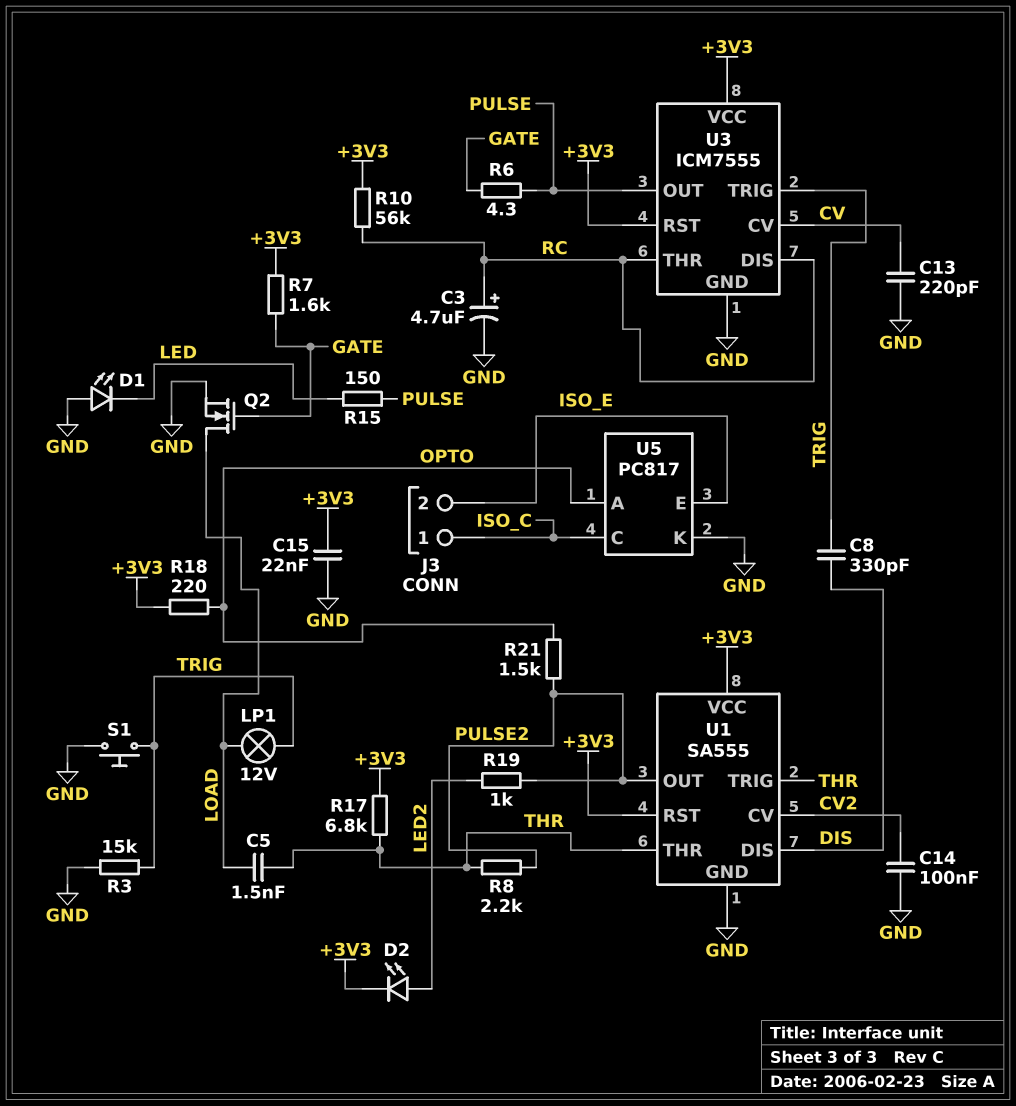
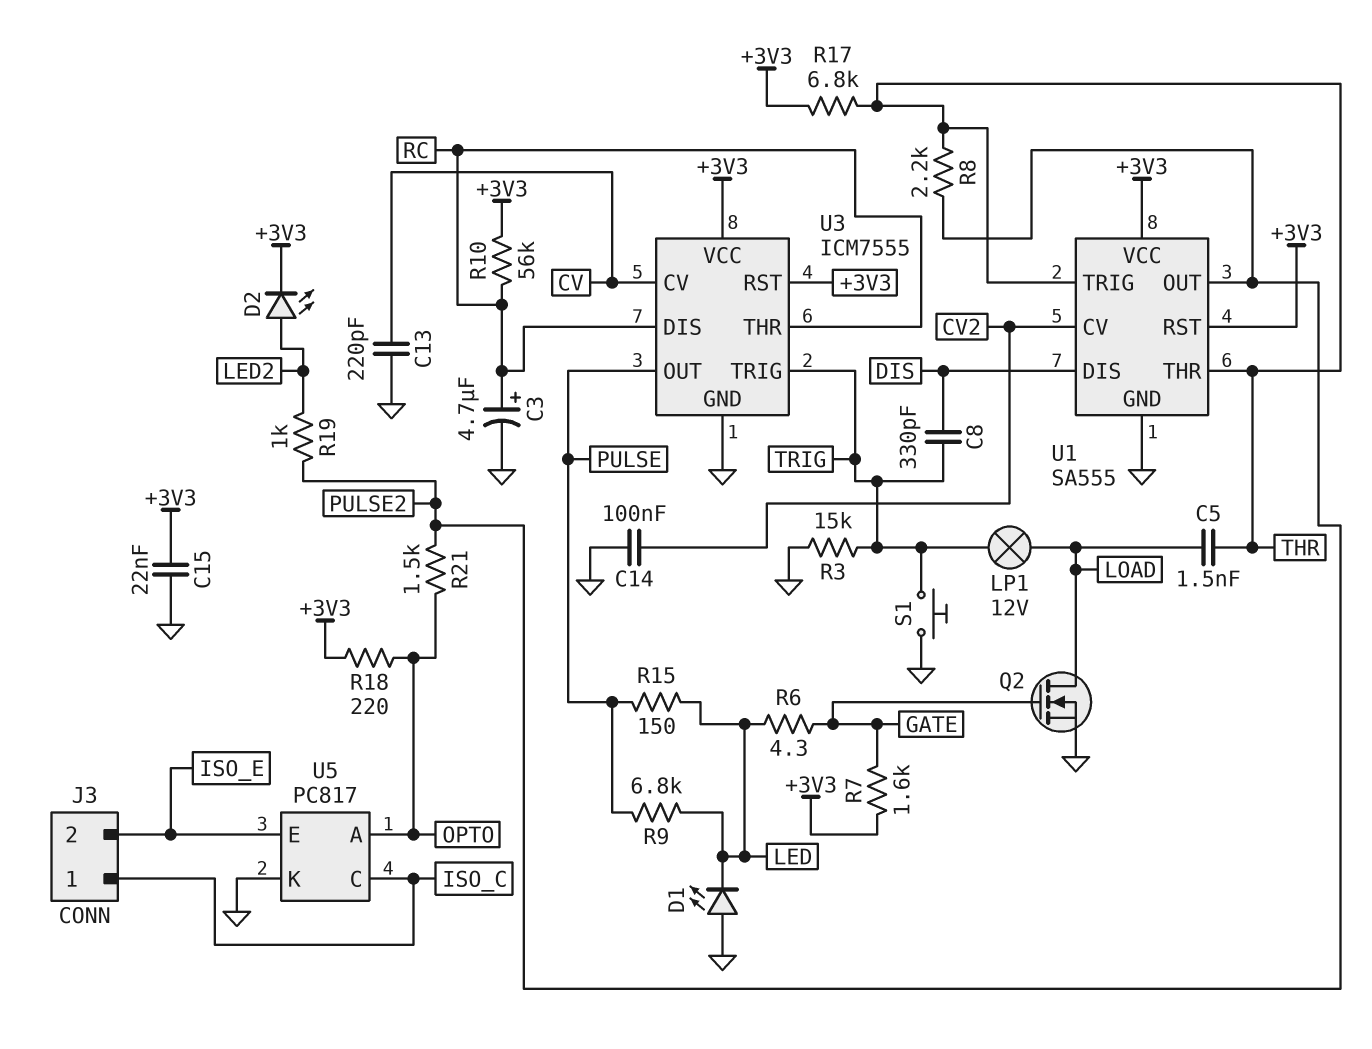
R6: 4.3 (GATE, PULSE) -> 4.3 (GATE, LED)
R9: none -> 6.8k (LED, PULSE)

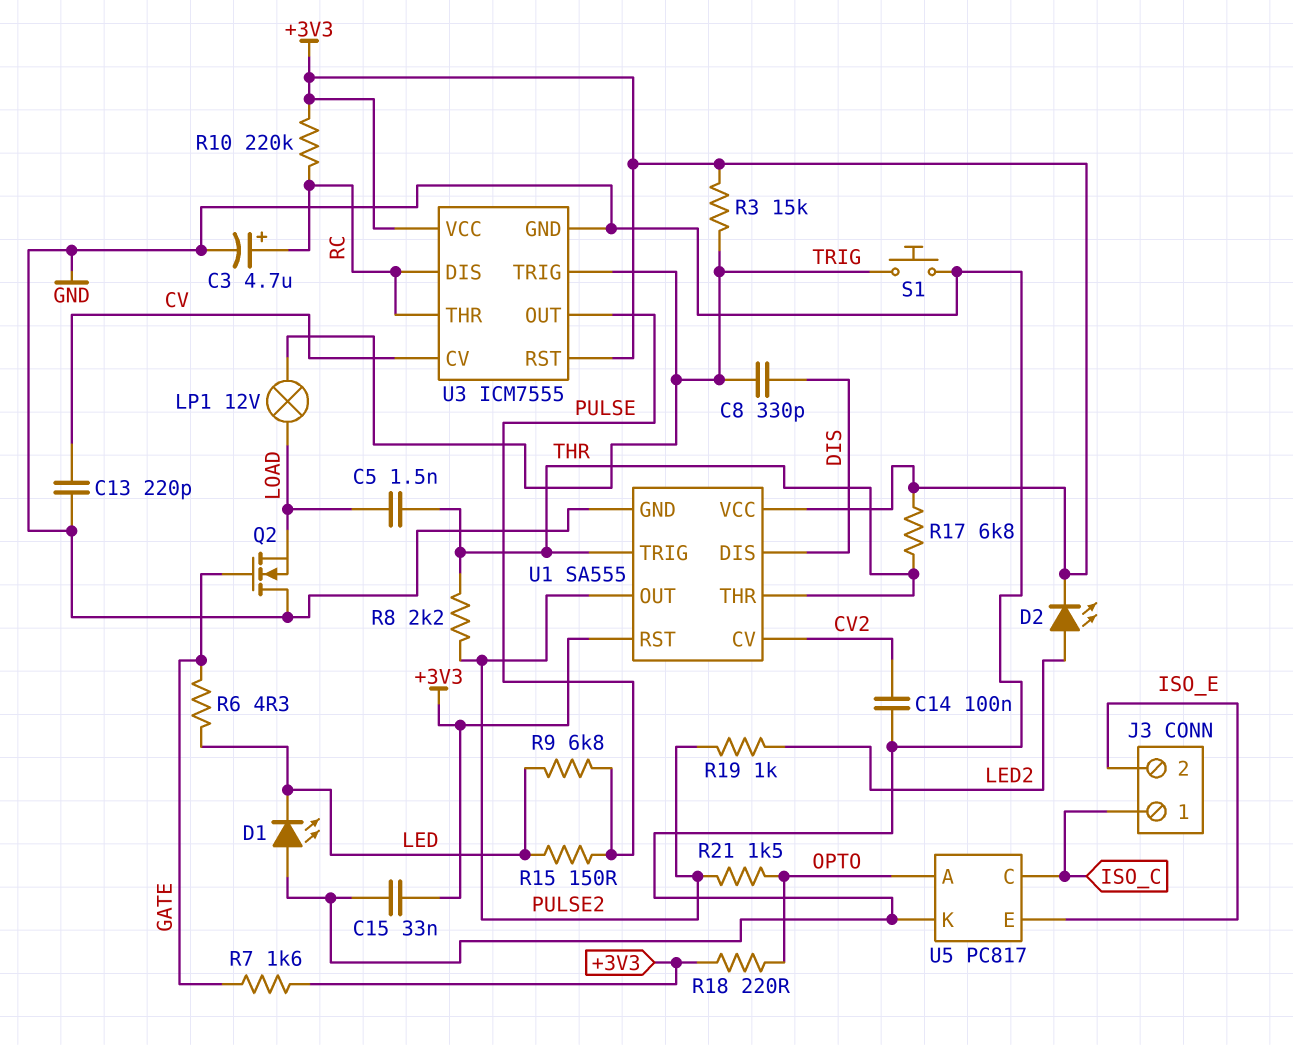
C15: 22nF (+3V3, GND) -> 33nF (+3V3, GND)
Q2: NMOS (G GATE, D LOAD, S GND) -> NMOS (G GATE, D GND, S LOAD)
R3: 15k (GND, TRIG) -> 15k (+3V3, TRIG)
R10: 56k (+3V3, RC) -> 220k (+3V3, RC)

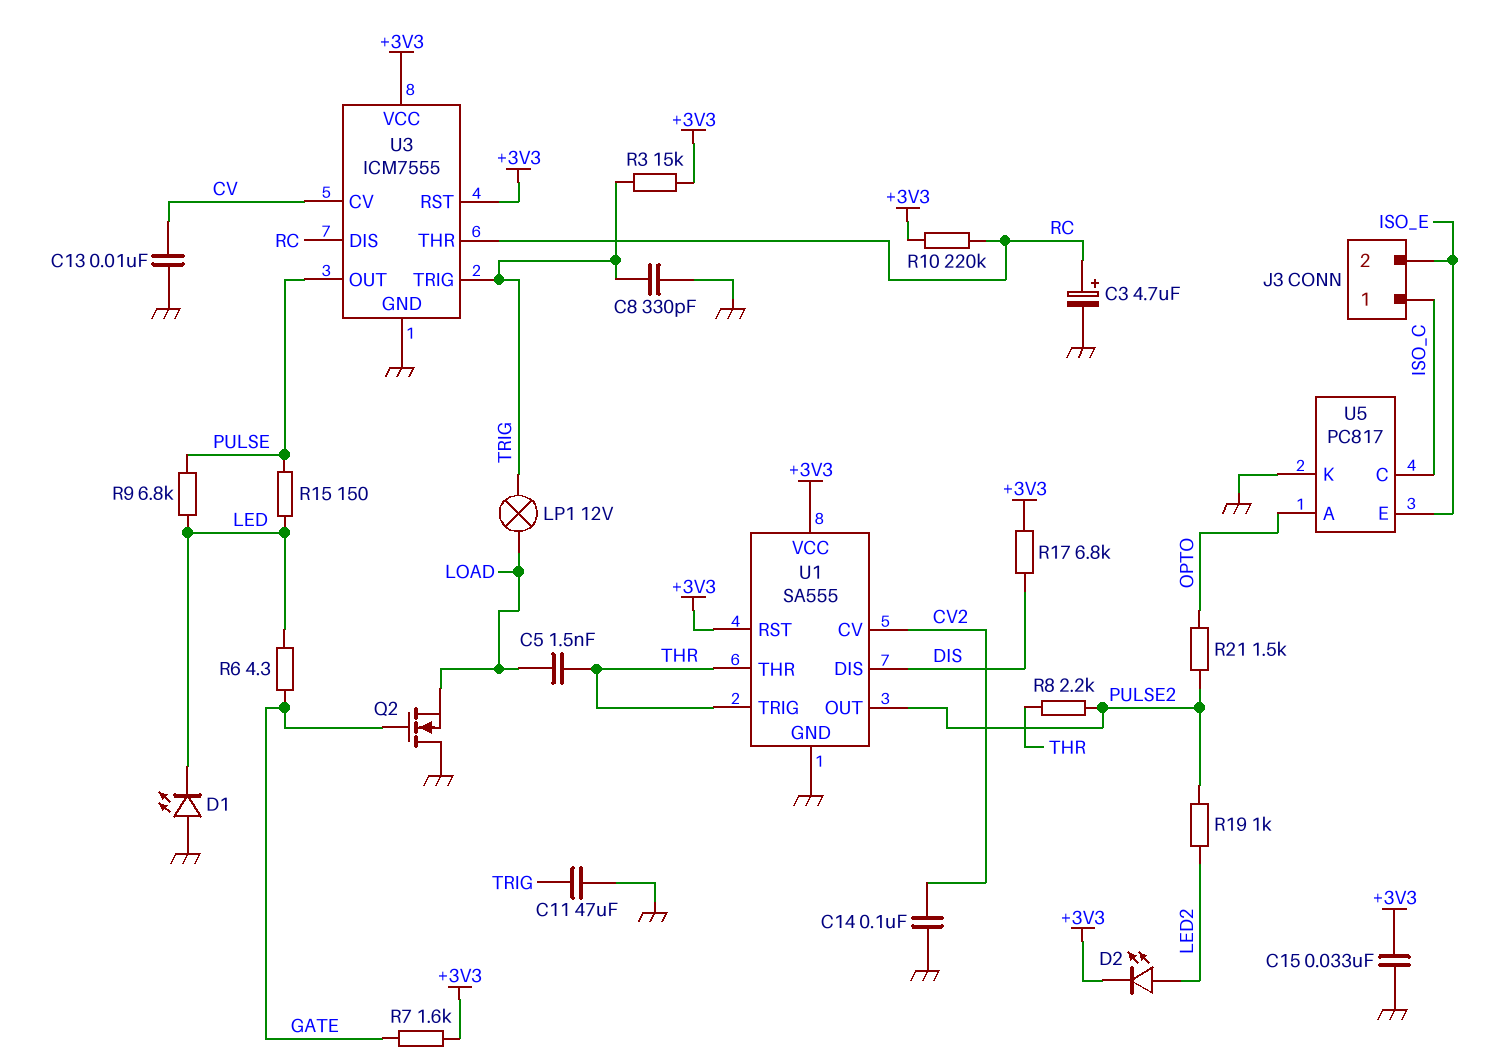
C8: 330pF (DIS, TRIG) -> 330pF (GND, TRIG)
C11: none -> 47uF (GND, TRIG)
C13: 220pF (CV, GND) -> 10nF (CV, GND)
R17: 6.8k (+3V3, THR) -> 6.8k (+3V3, DIS)
R18: 220 (+3V3, OPTO) -> none
S1: button (GND, TRIG) -> none

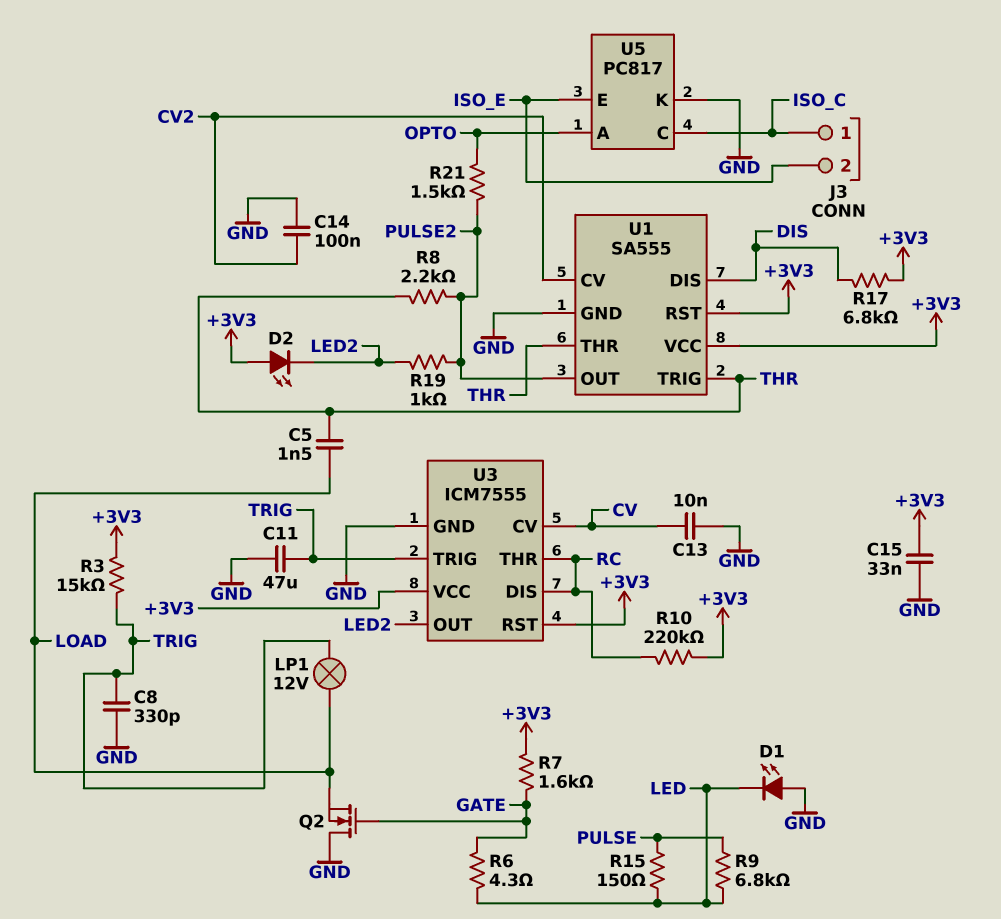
C3: 4.7uF (plus RC, minus GND) -> none
D2: LED (A LED2, K +3V3) -> LED (A +3V3, K LED2)
U3 pin OUT: PULSE -> LED2

